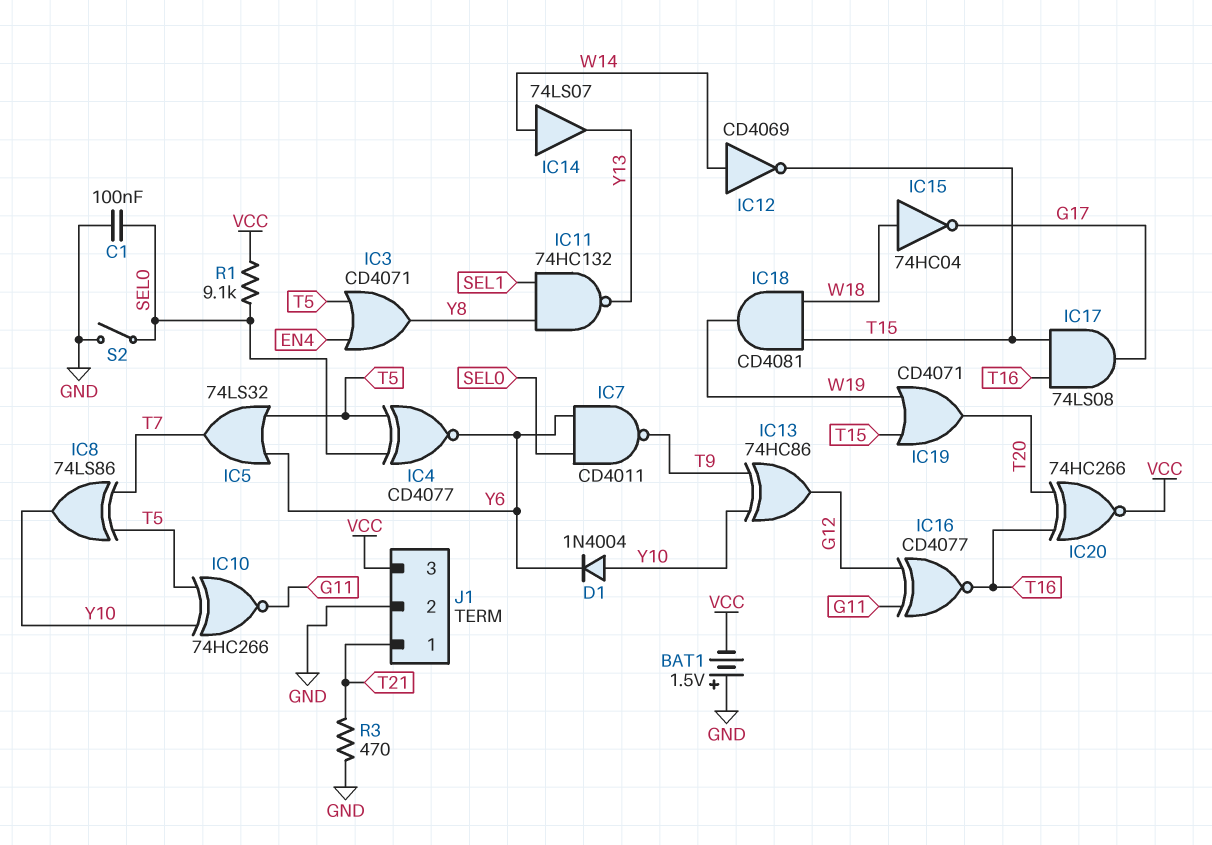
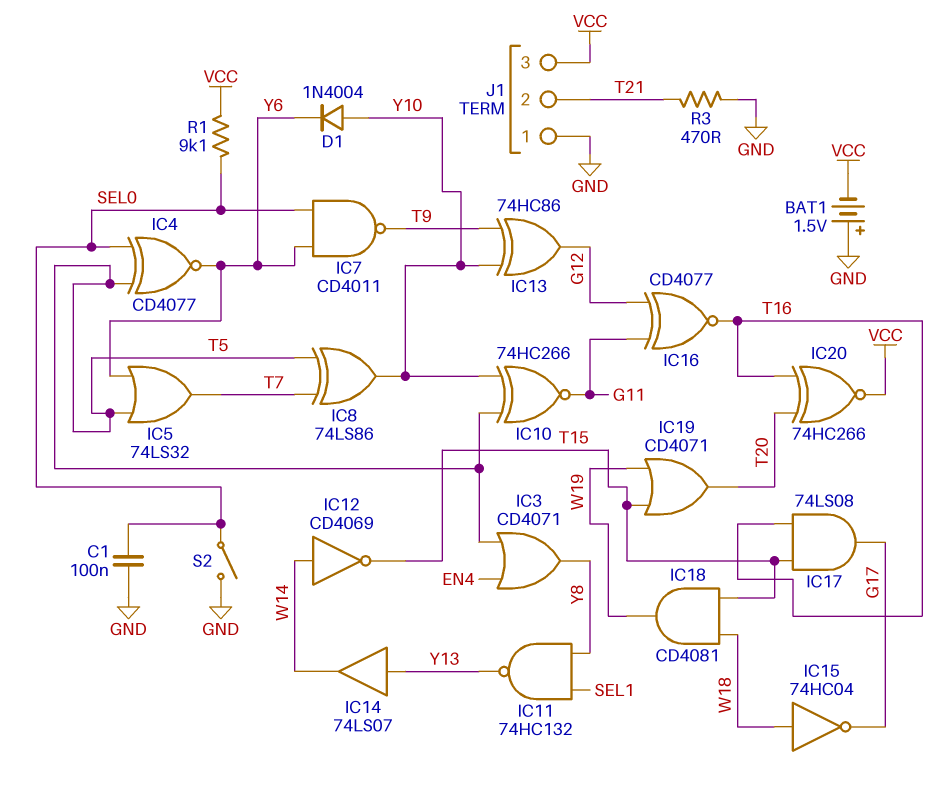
IC14: buffer 74LS07 (in W14, out Y13) -> buffer 74LS07 (in Y13, out W14)
J1 pin 1: T21 -> GND
J1 pin 2: GND -> T21

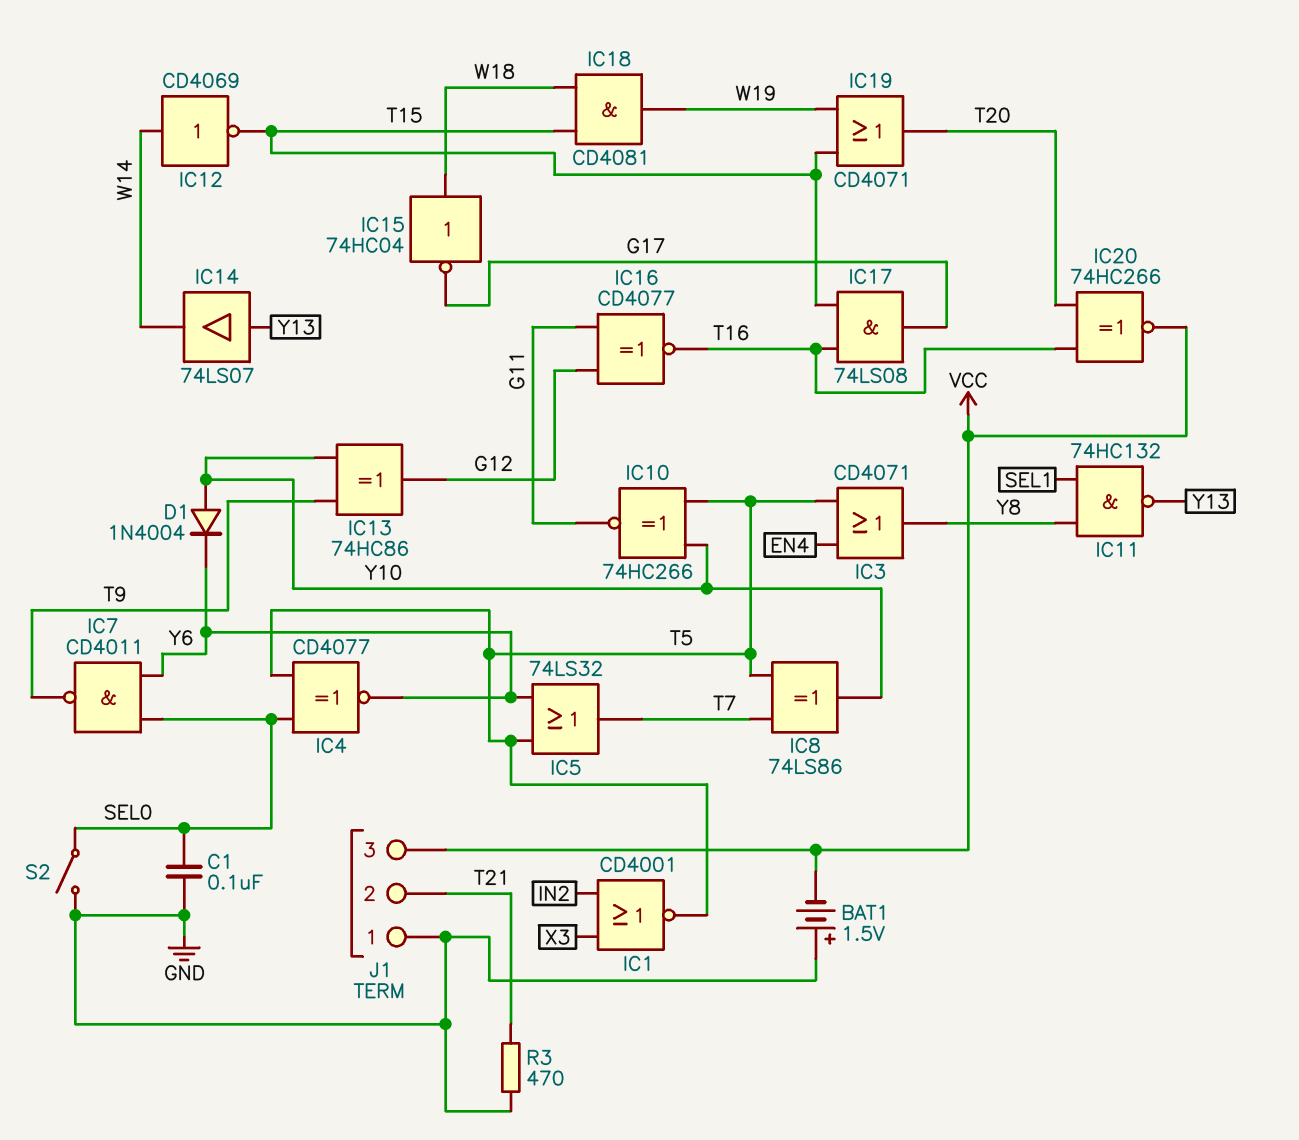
IC1: none -> NOR CD4001 (in IN2, in X3, out T5)
R1: 9.1k (SEL0, VCC) -> none

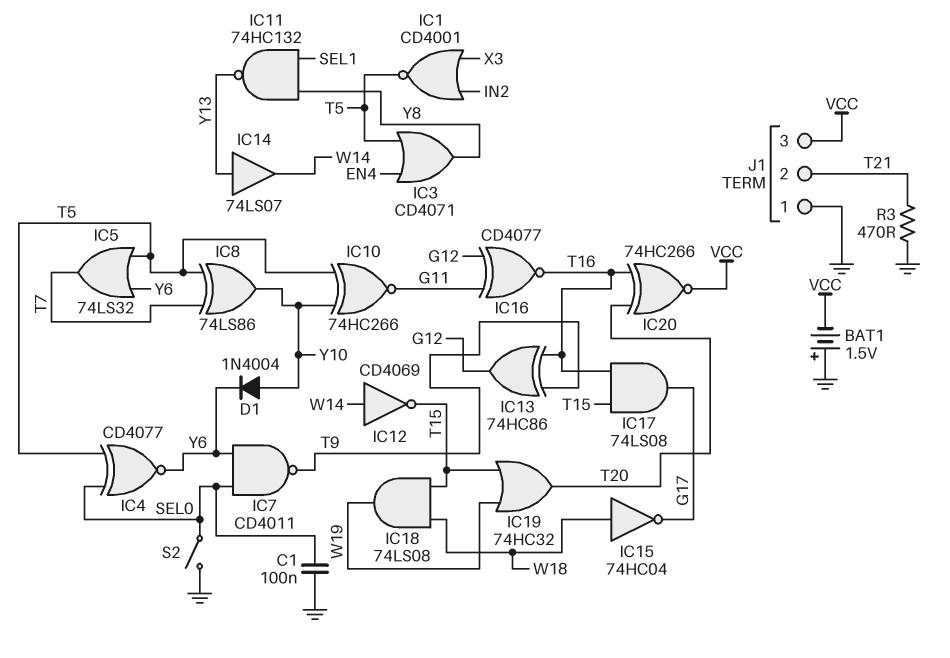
IC13: XOR 74HC86 (in T9, in Y10, out G12) -> XOR 74HC86 (in T9, in T16, out G12)
IC18: AND CD4081 (in T15, in W18, out W19) -> AND 74LS08 (in T15, in W18, out W19)
IC19: OR CD4071 (in T15, in W19, out T20) -> OR 74HC32 (in T15, in W19, out T20)

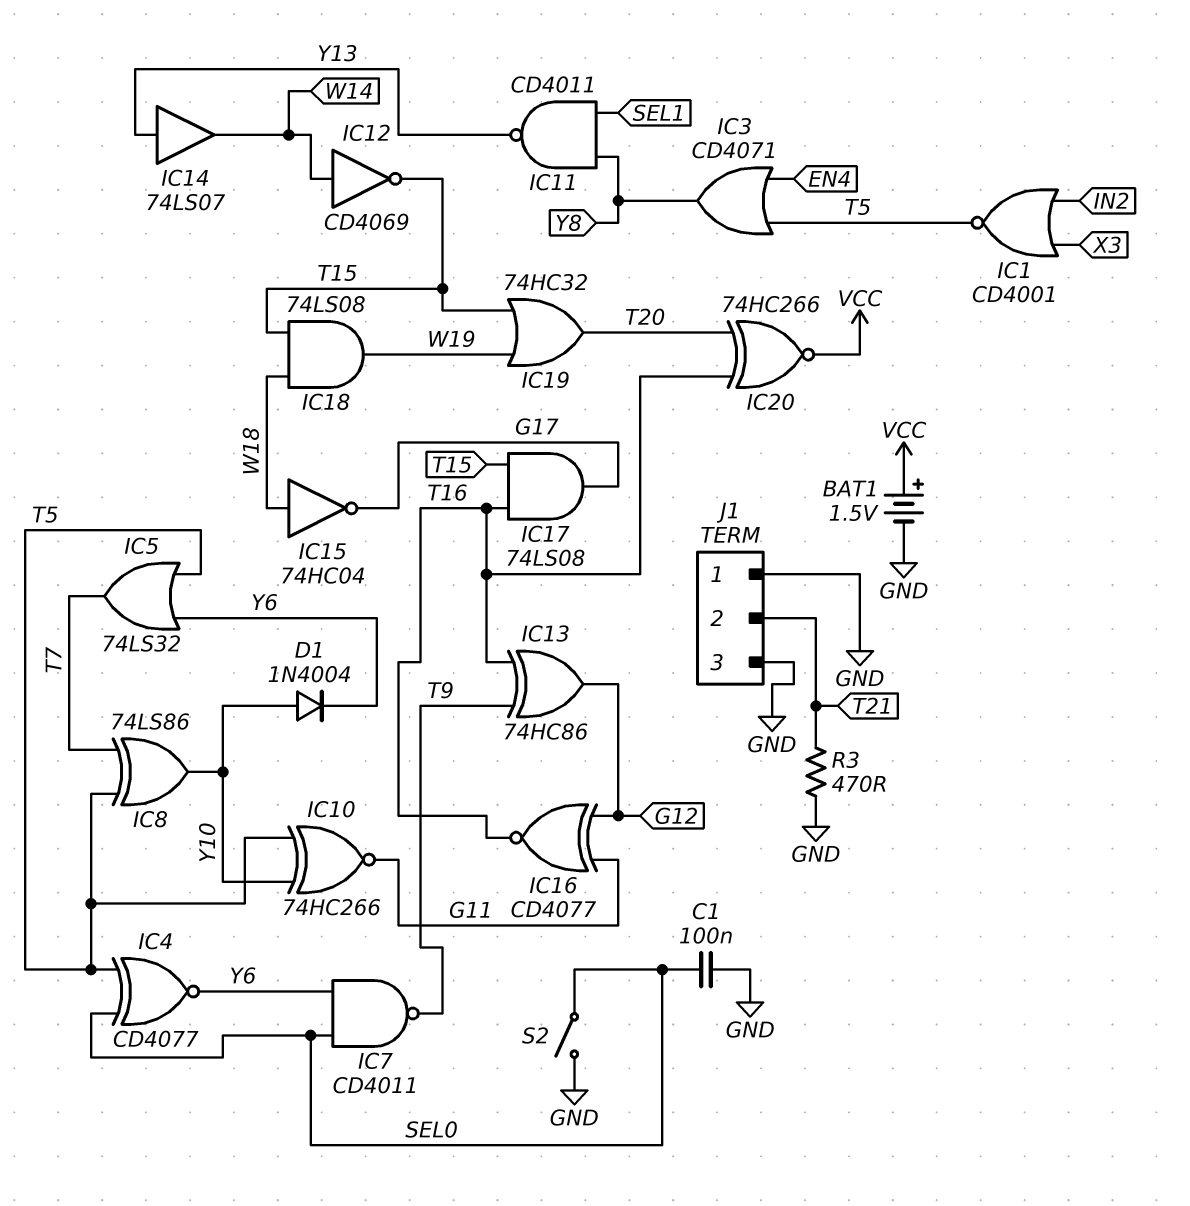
BAT1: 1.5V (plus GND, minus VCC) -> 1.5V (plus VCC, minus GND)
IC11: NAND 74HC132 (in SEL1, in Y8, out Y13) -> NAND CD4011 (in SEL1, in Y8, out Y13)
J1 pin 3: VCC -> GND

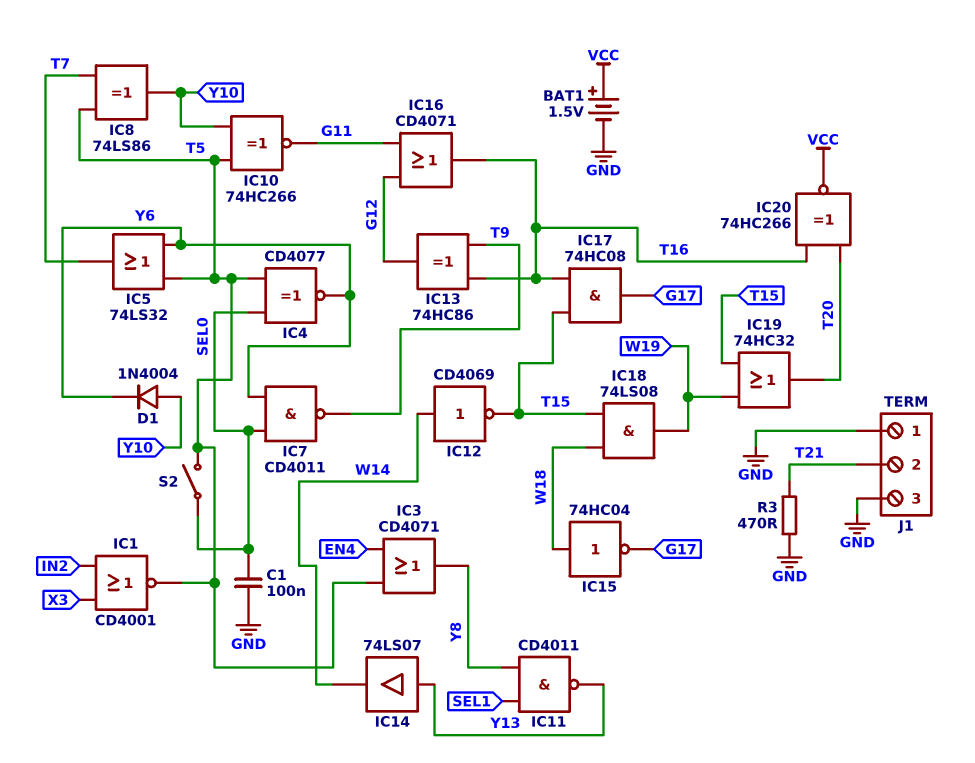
IC16: XNOR CD4077 (in G11, in G12, out T16) -> OR CD4071 (in G11, in G12, out T16)
IC17: AND 74LS08 (in T15, in T16, out G17) -> AND 74HC08 (in T15, in T16, out G17)
S2: switch (GND, SEL0) -> switch (SEL0, T5)

